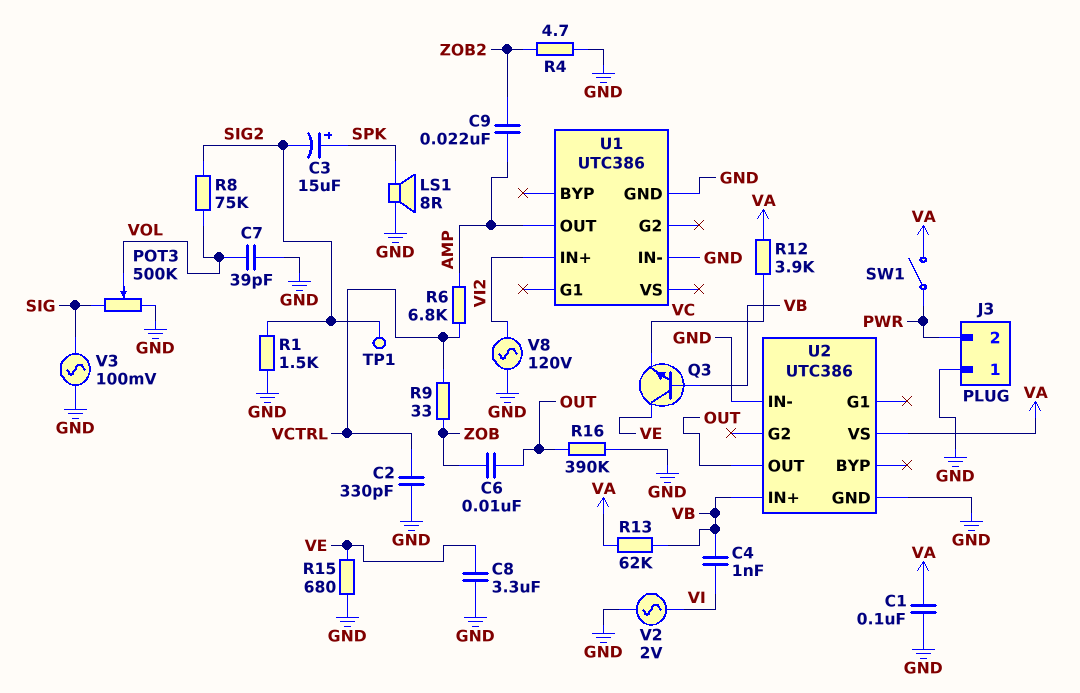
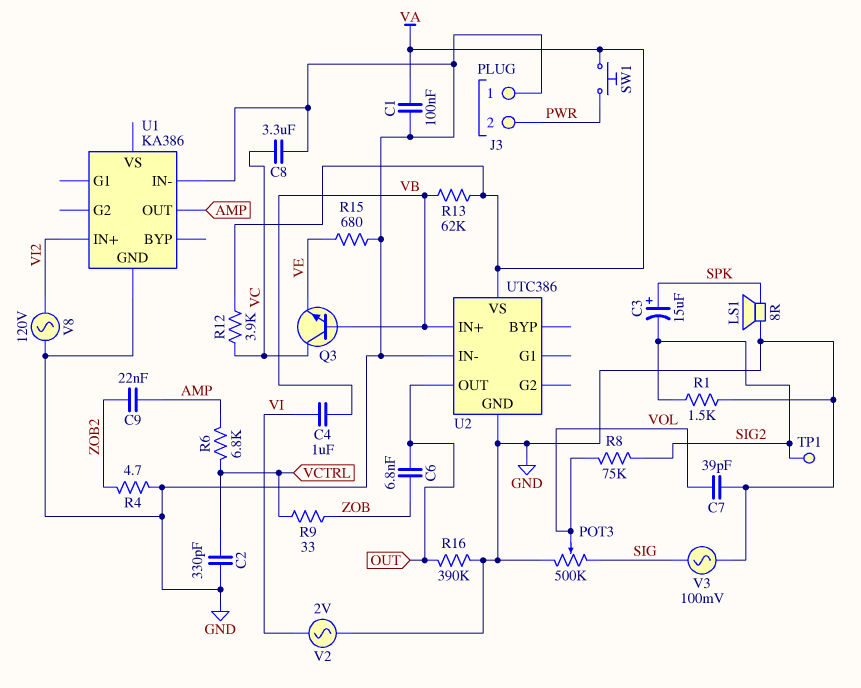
C4: 1nF (VB, VI) -> 1uF (VB, VI)
C6: 10nF (OUT, ZOB) -> 6.8nF (OUT, ZOB)
C8: 3.3uF (GND, VE) -> 3.3uF (GND, VC)
Q3: NPN (B VB, C VE, E VC) -> NPN (B VB, C VC, E VE)
SW1: switch (PWR, VA) -> button (PWR, VA)
U1: UTC386 -> KA386

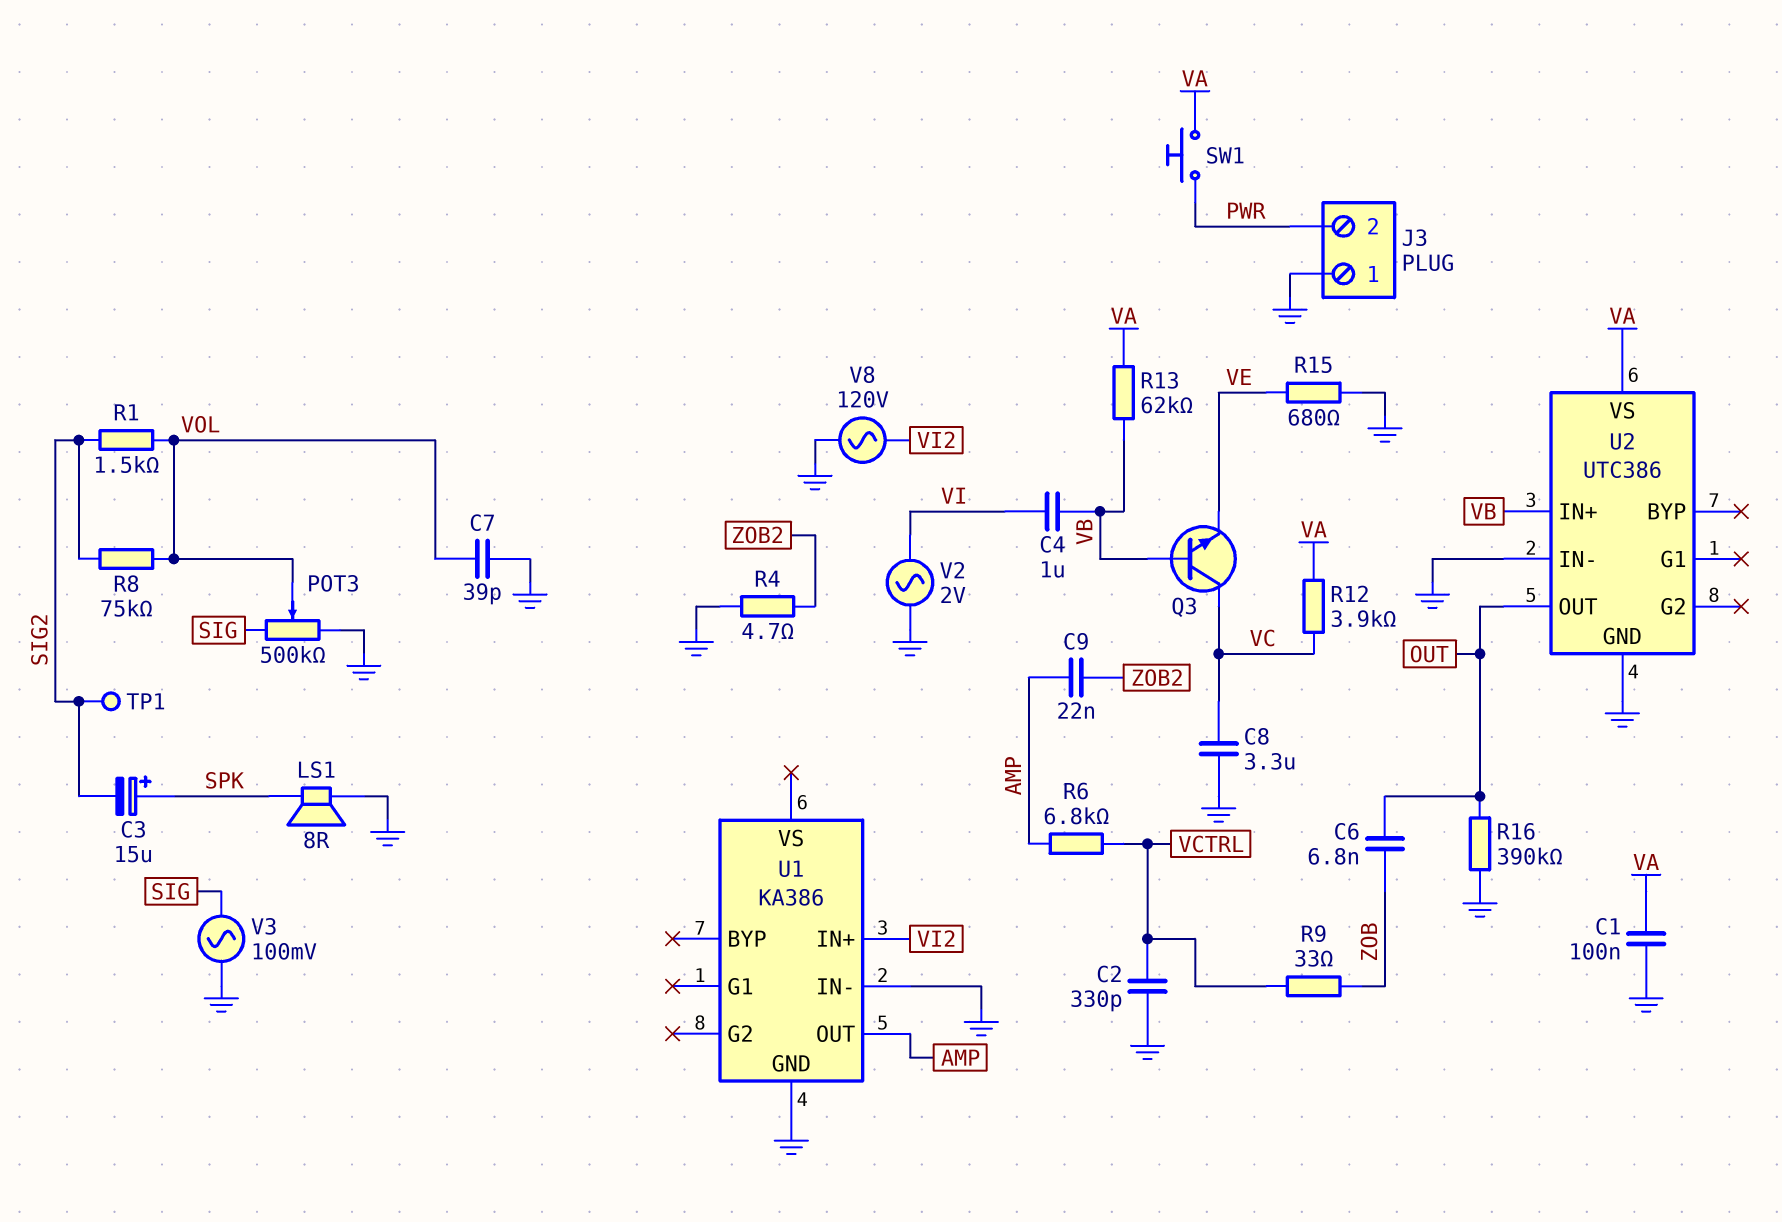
R1: 1.5k (GND, SIG2) -> 1.5k (SIG2, VOL)

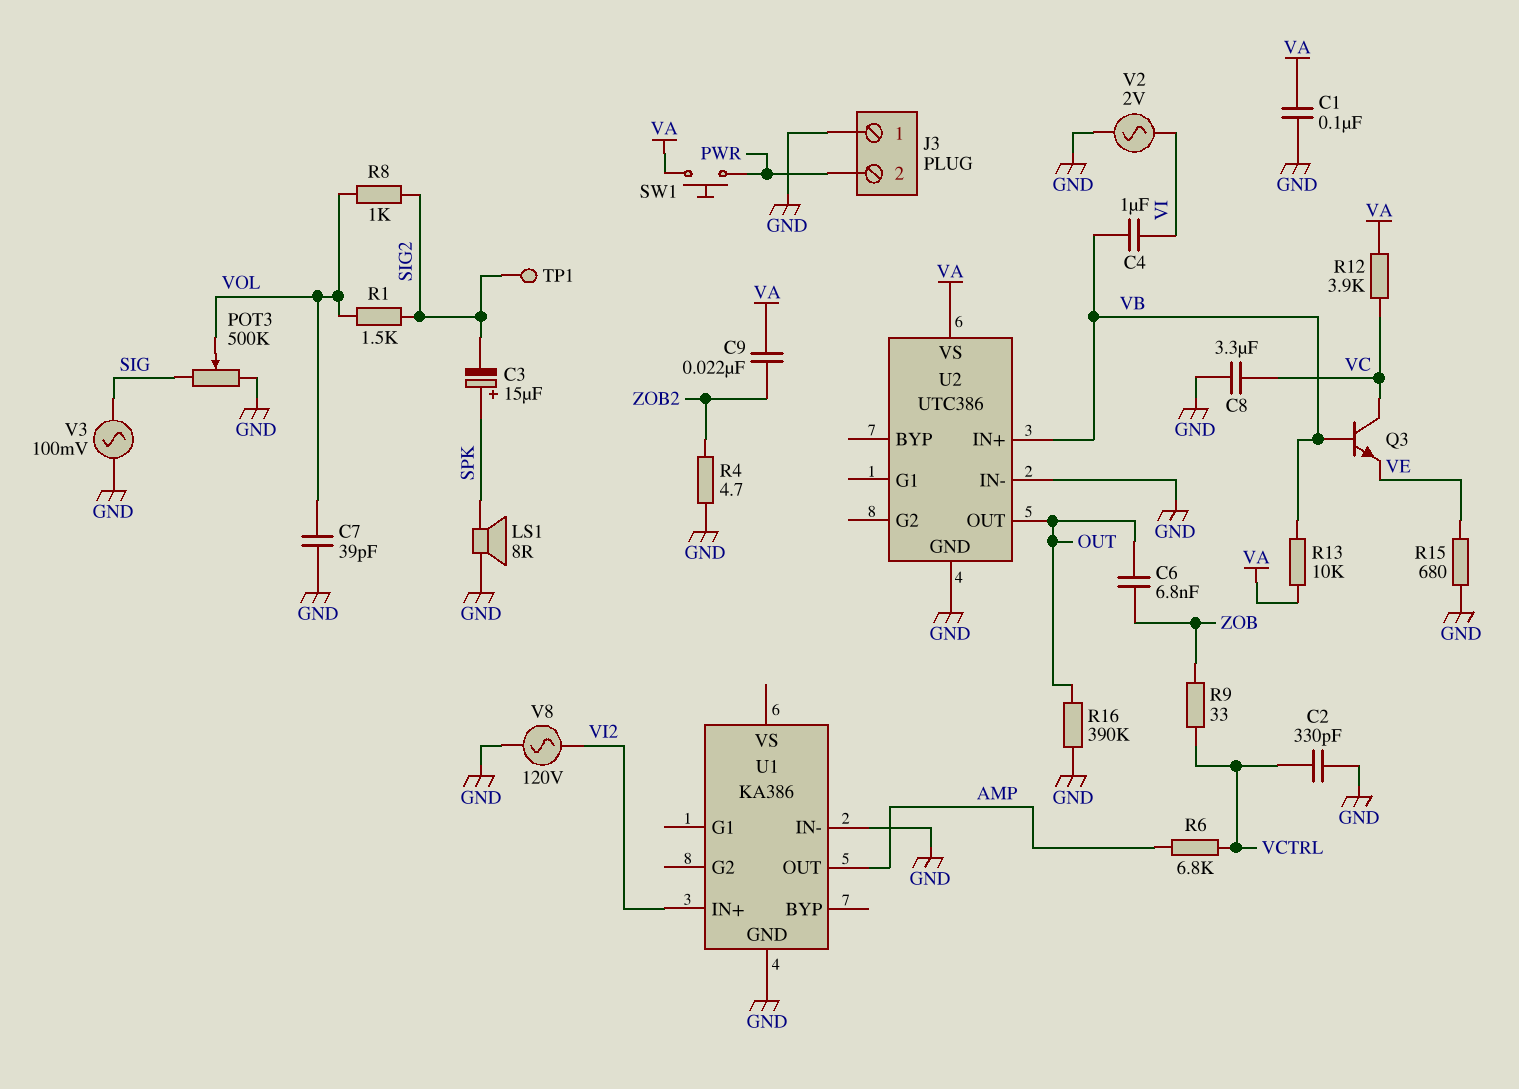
C9: 22nF (AMP, ZOB2) -> 22nF (VA, ZOB2)
R8: 75k (SIG2, VOL) -> 1k (SIG2, VOL)
R13: 62k (VA, VB) -> 10k (VA, VB)

